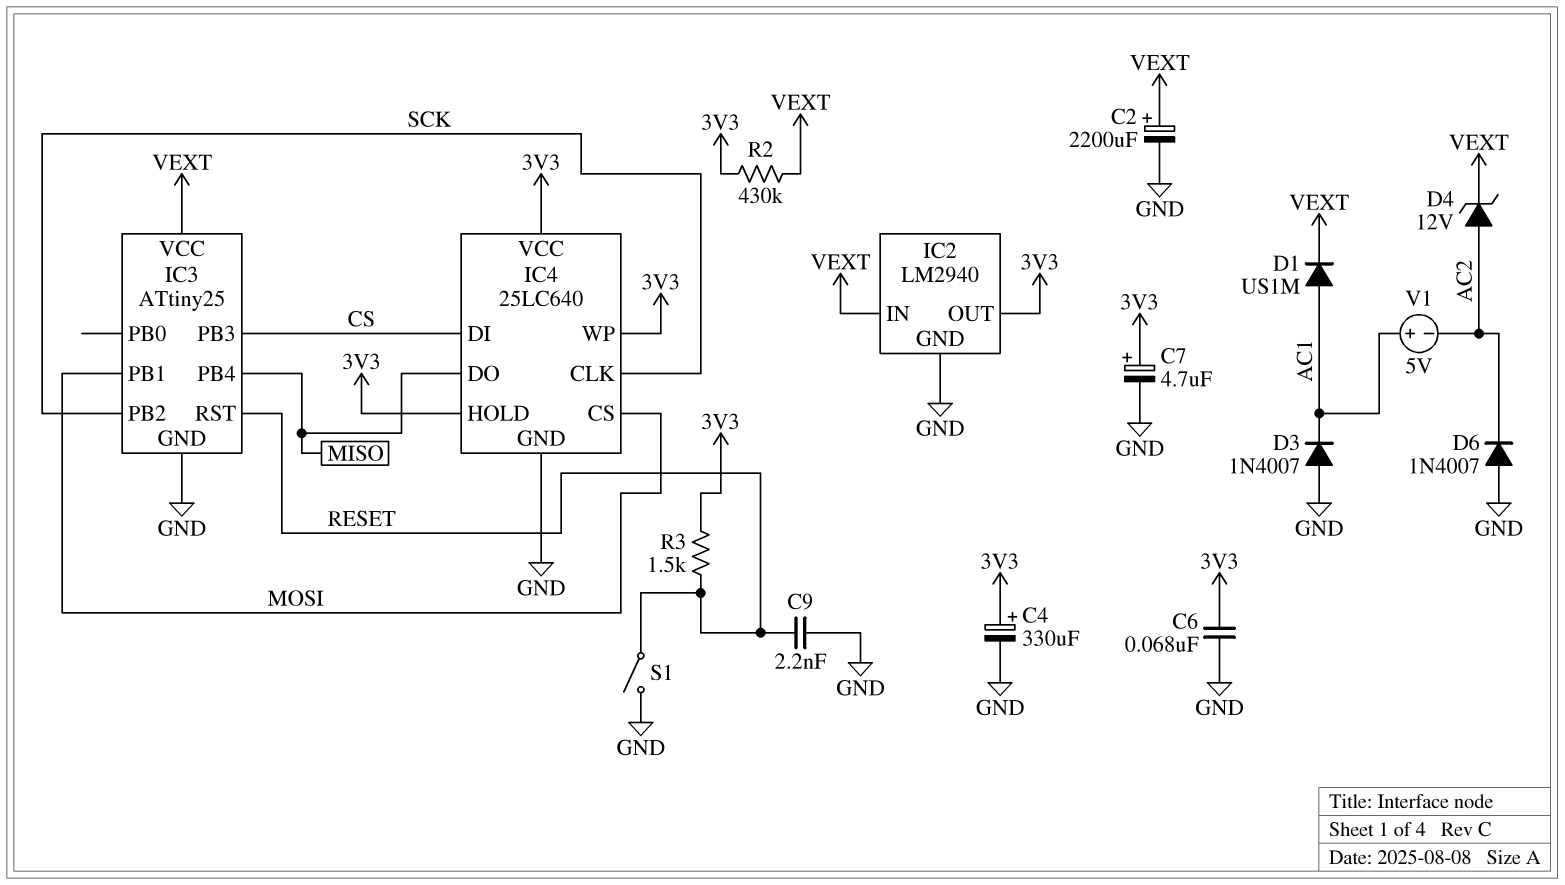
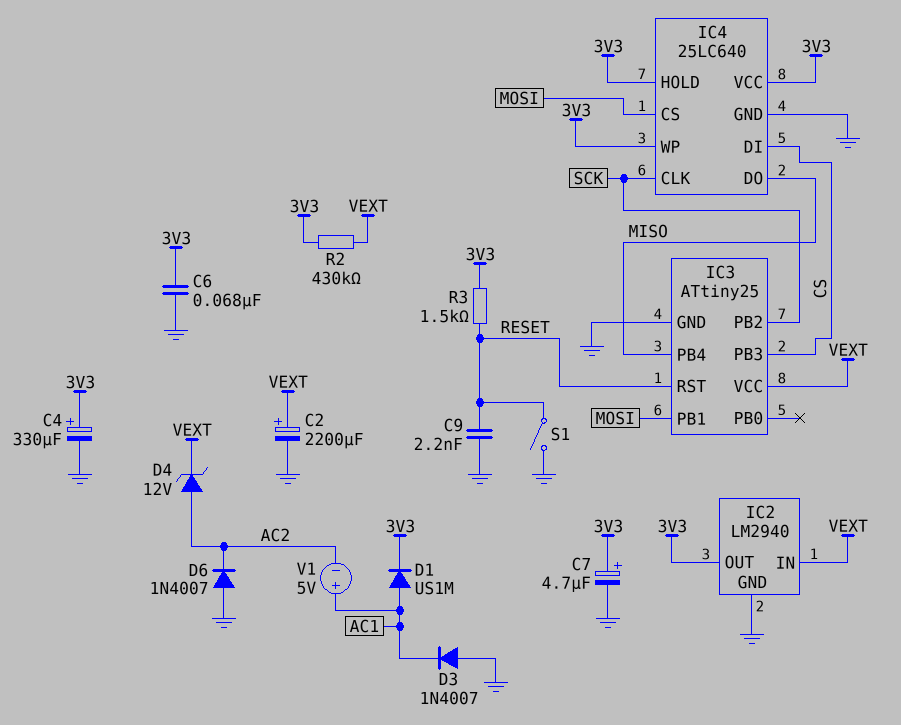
D1: diode US1M (A AC1, K VEXT) -> diode US1M (A AC1, K 3V3)

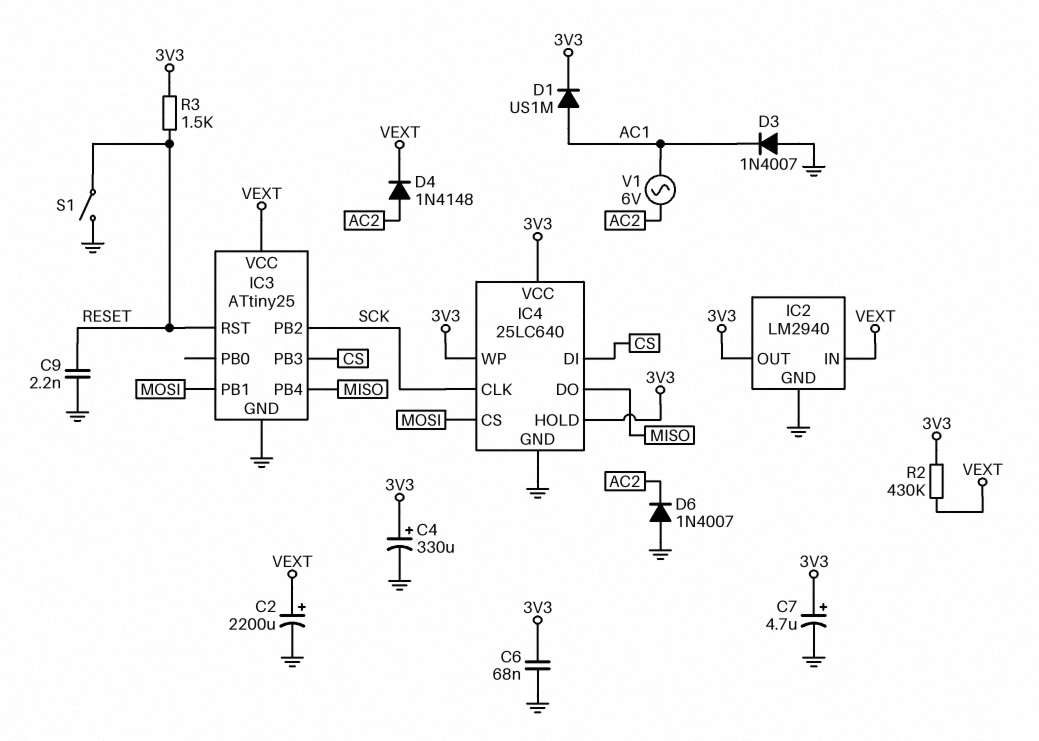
D4: zener 12V (A AC2, K VEXT) -> diode 1N4148 (A AC2, K VEXT)
V1: 5V (plus AC1, minus AC2) -> AC 6V (AC1, AC2)

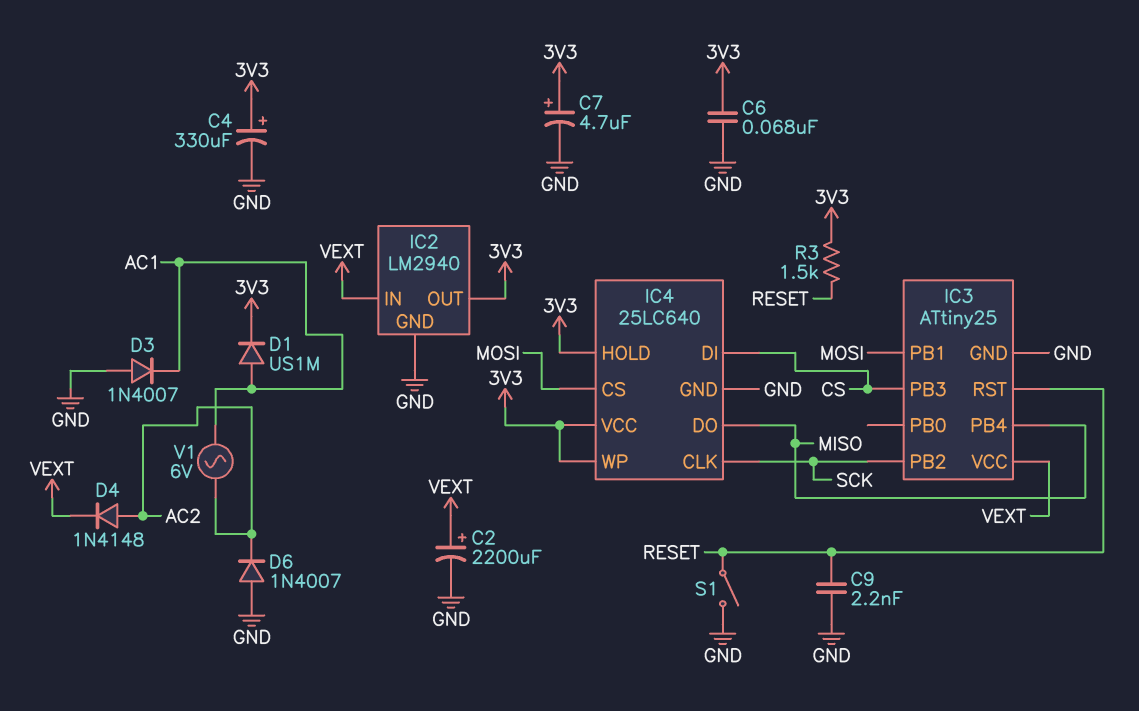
R2: 430k (3V3, VEXT) -> none

